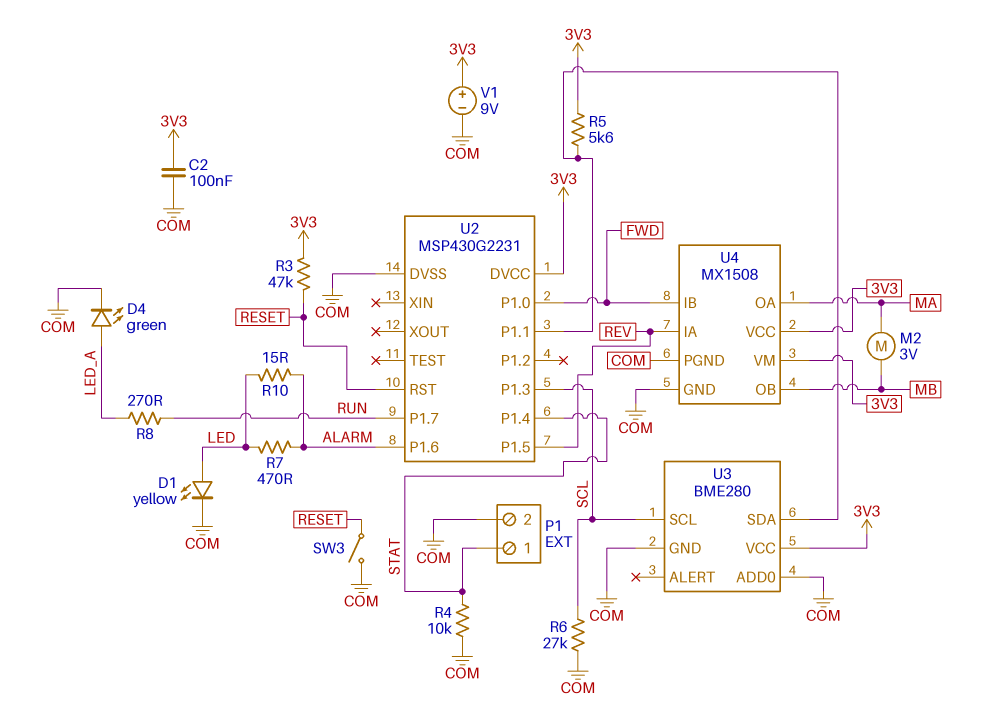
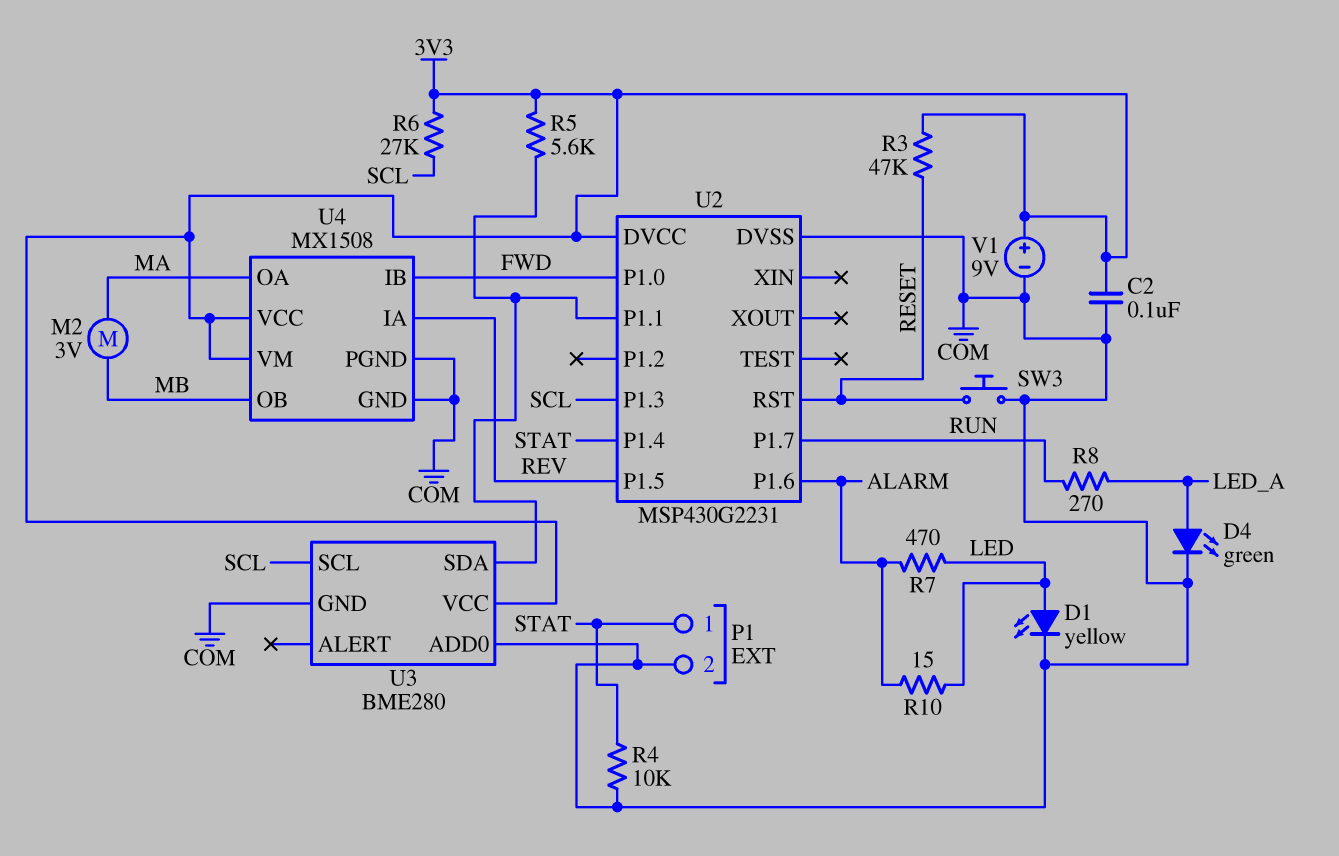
R6: 27k (COM, SCL) -> 27k (3V3, SCL)
SW3: switch (COM, RESET) -> button (COM, RESET)

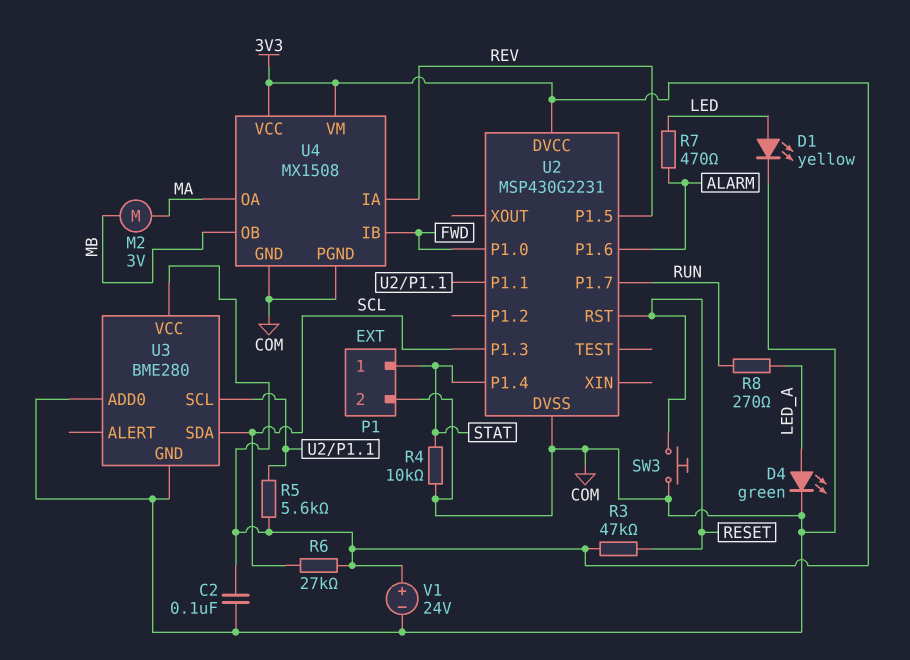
R10: 15 (ALARM, LED) -> none
U3 pin SCL: SCL -> U2/P1.1
U3 pin SDA: U2/P1.1 -> SCL
V1: 9V (plus 3V3, minus COM) -> 24V (plus 3V3, minus COM)

